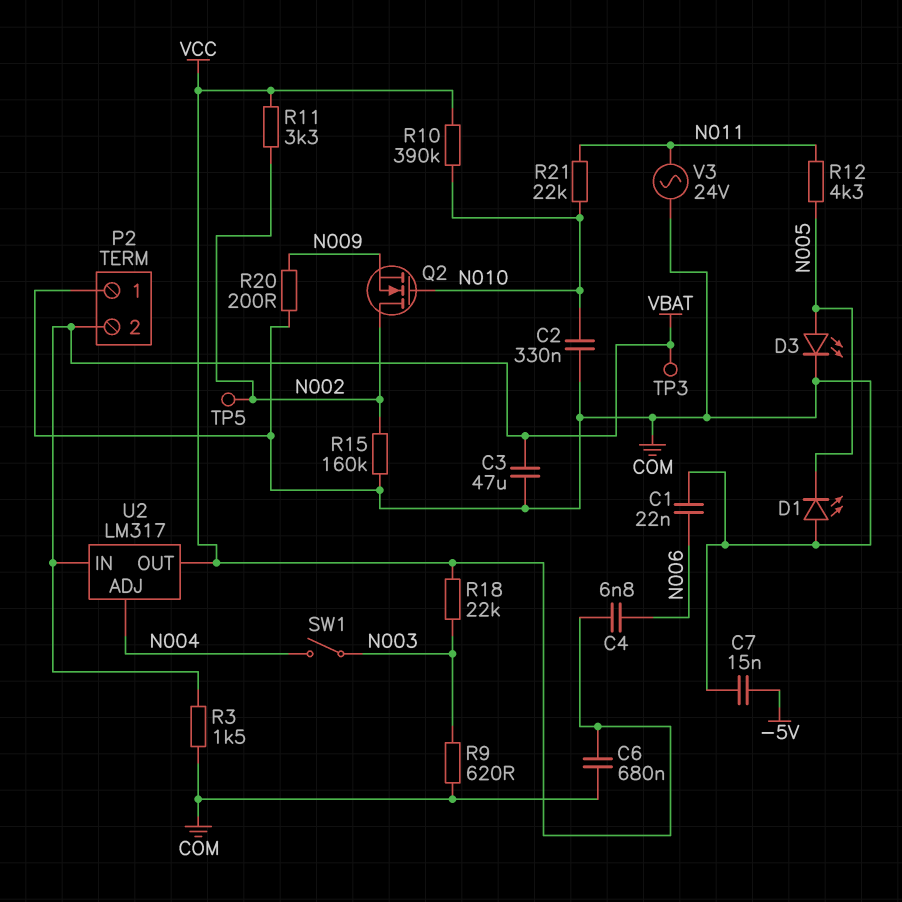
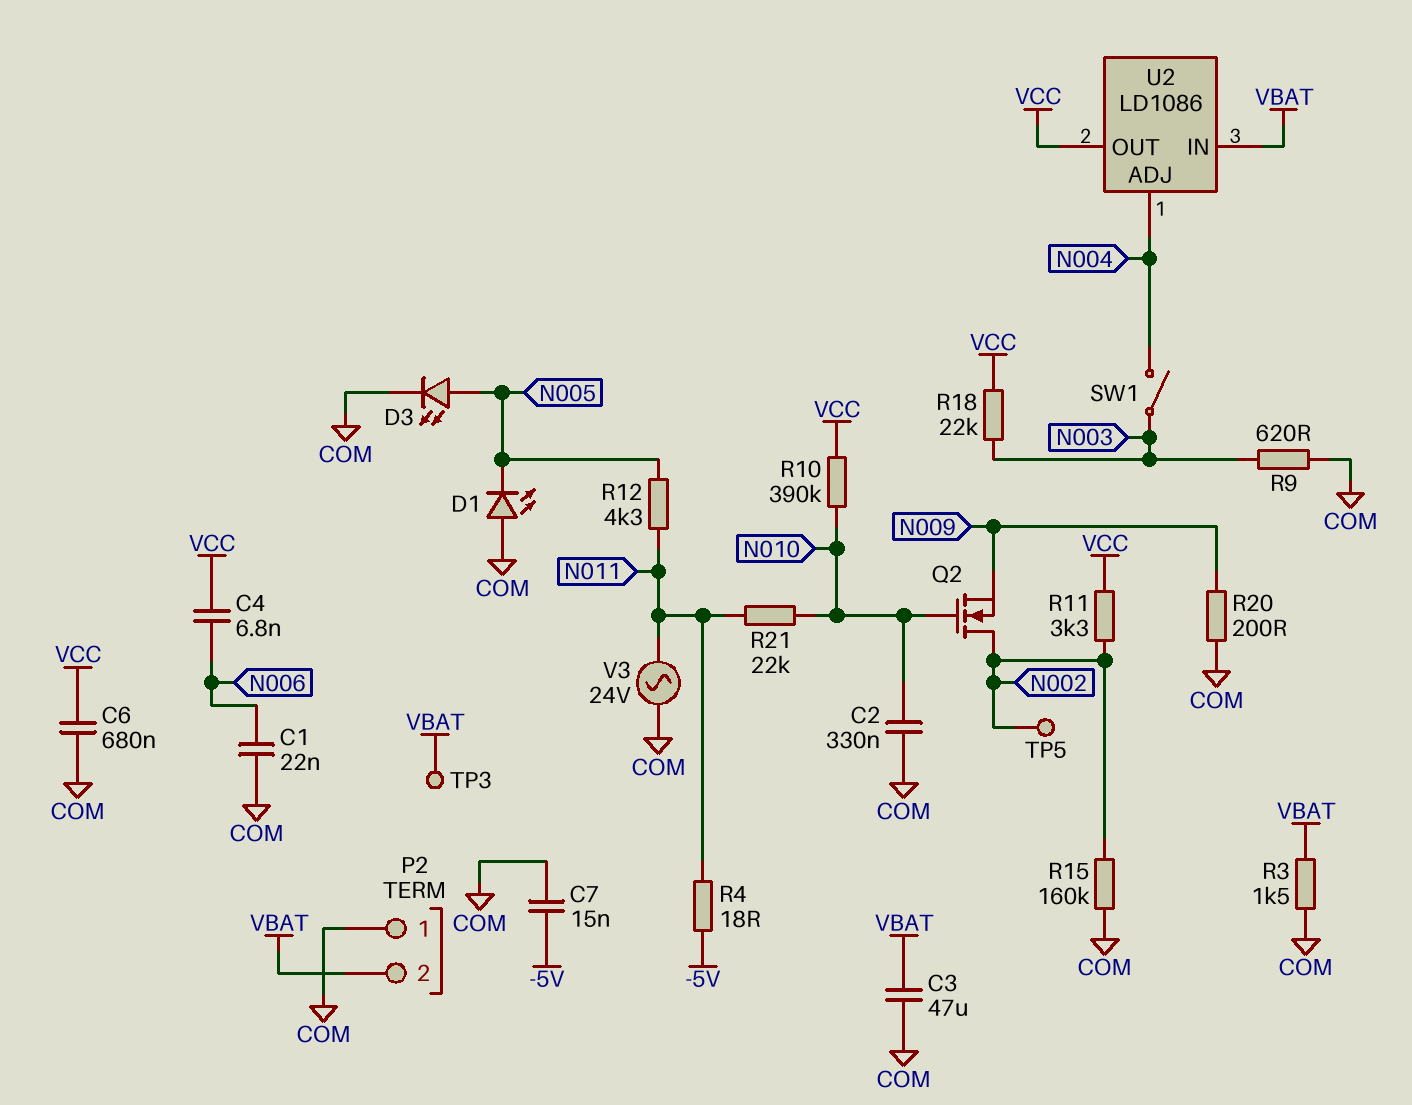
R4: none -> 18 (-5V, N011)
U2: LM317 -> LD1086

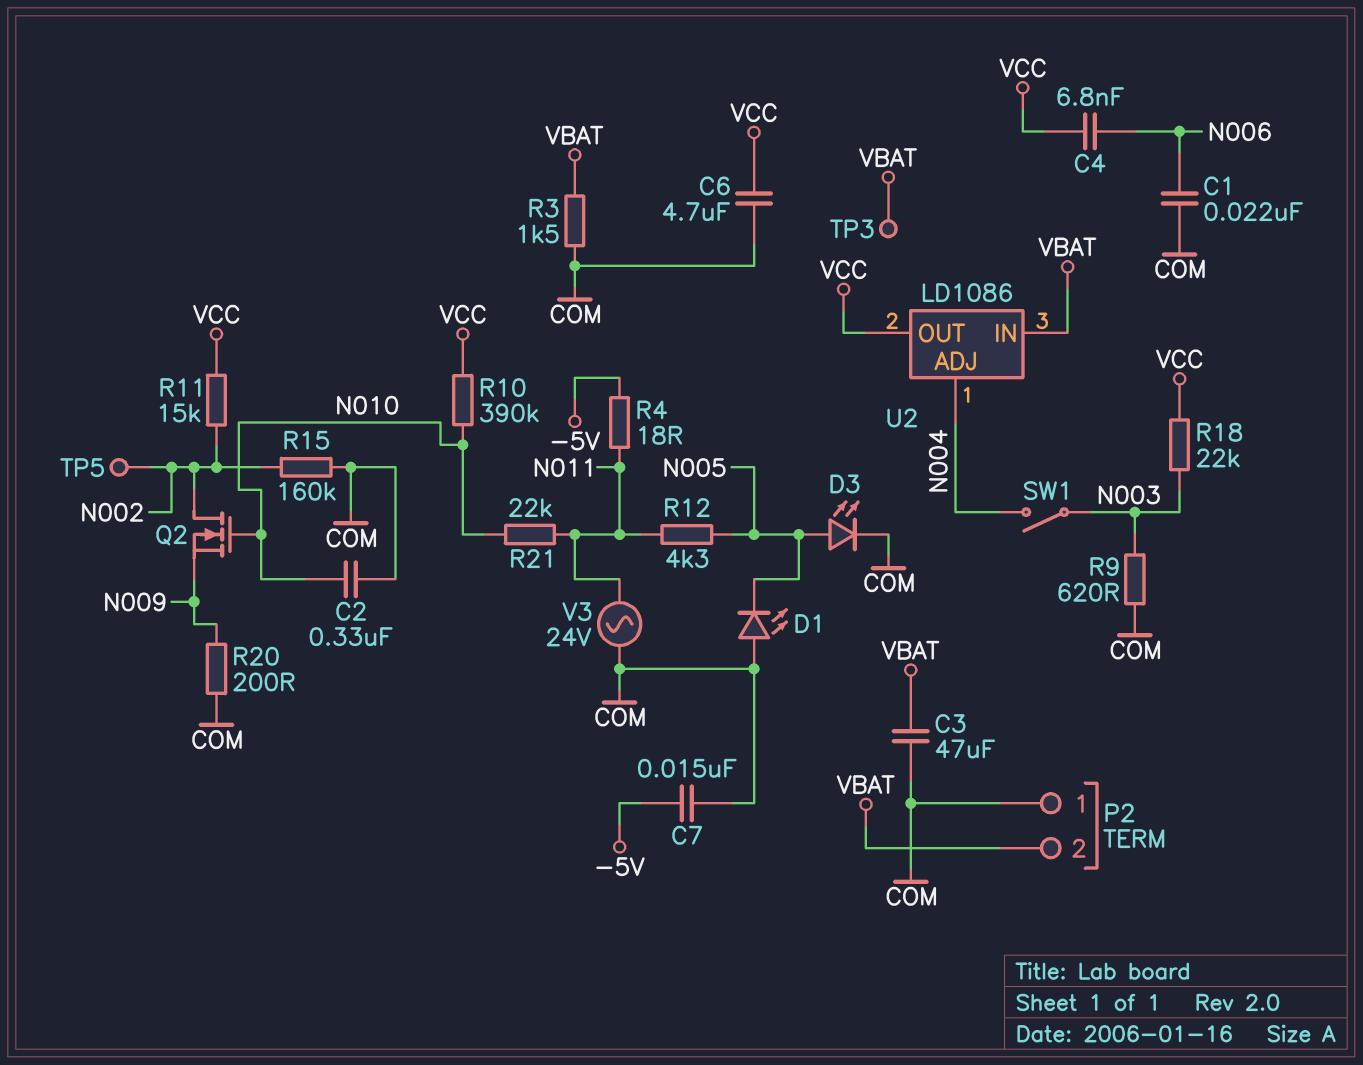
C6: 680nF (COM, VCC) -> 4.7uF (COM, VCC)
R11: 3.3k (N002, VCC) -> 15k (N002, VCC)

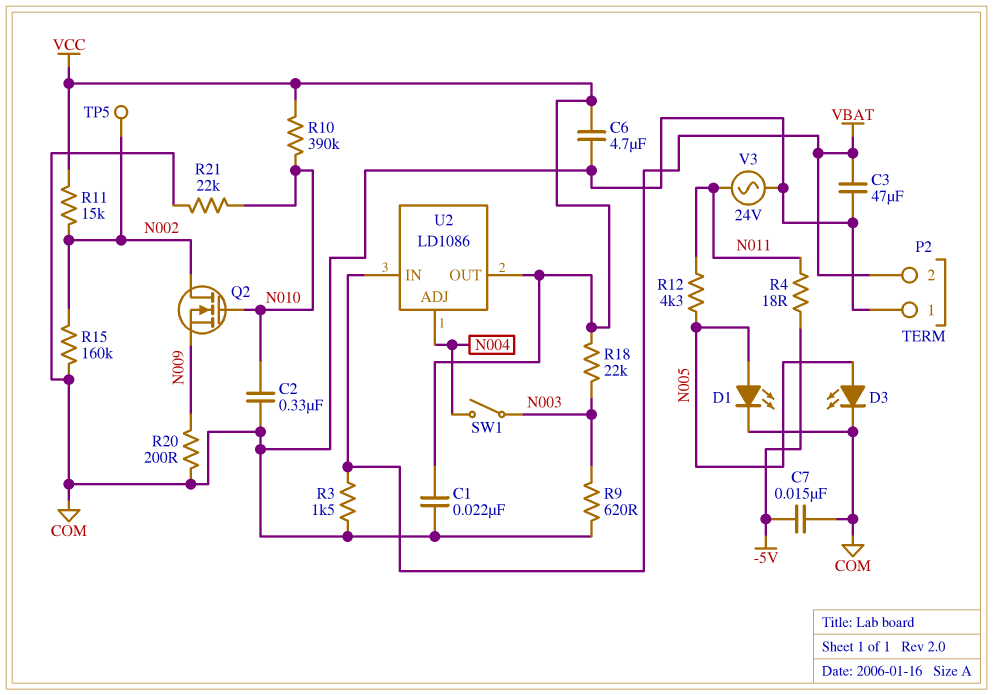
C1: 22nF (COM, N006) -> 22nF (COM, VCC)
C4: 6.8nF (N006, VCC) -> none
D1: LED (A COM, K N005) -> LED (A N005, K COM)
R21: 22k (N010, N011) -> 22k (COM, N010)
TP3: test point (VBAT) -> none

